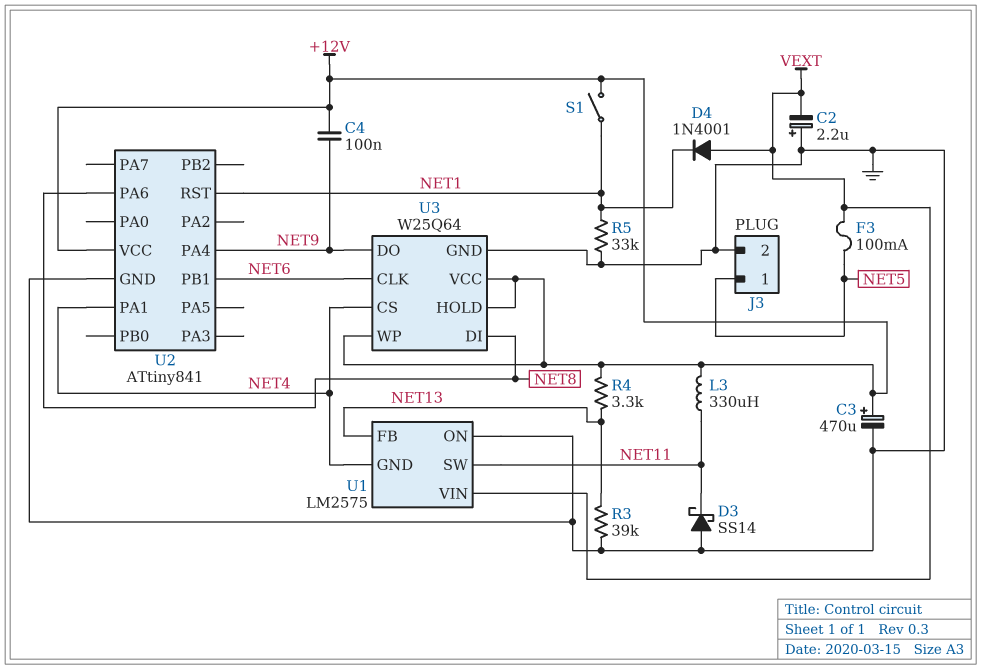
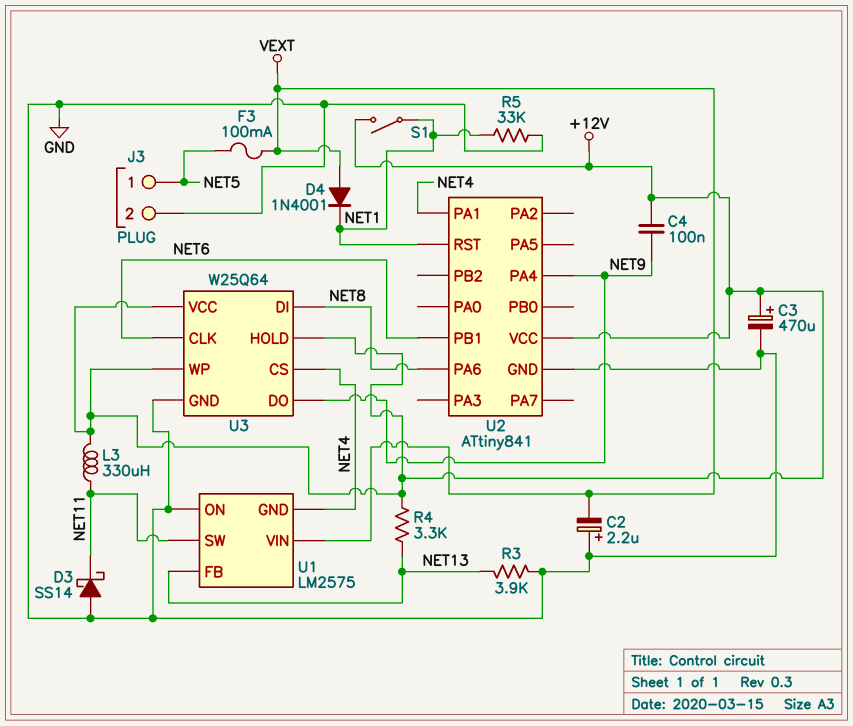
R3: 39k (GND, NET13) -> 3.9k (GND, NET13)

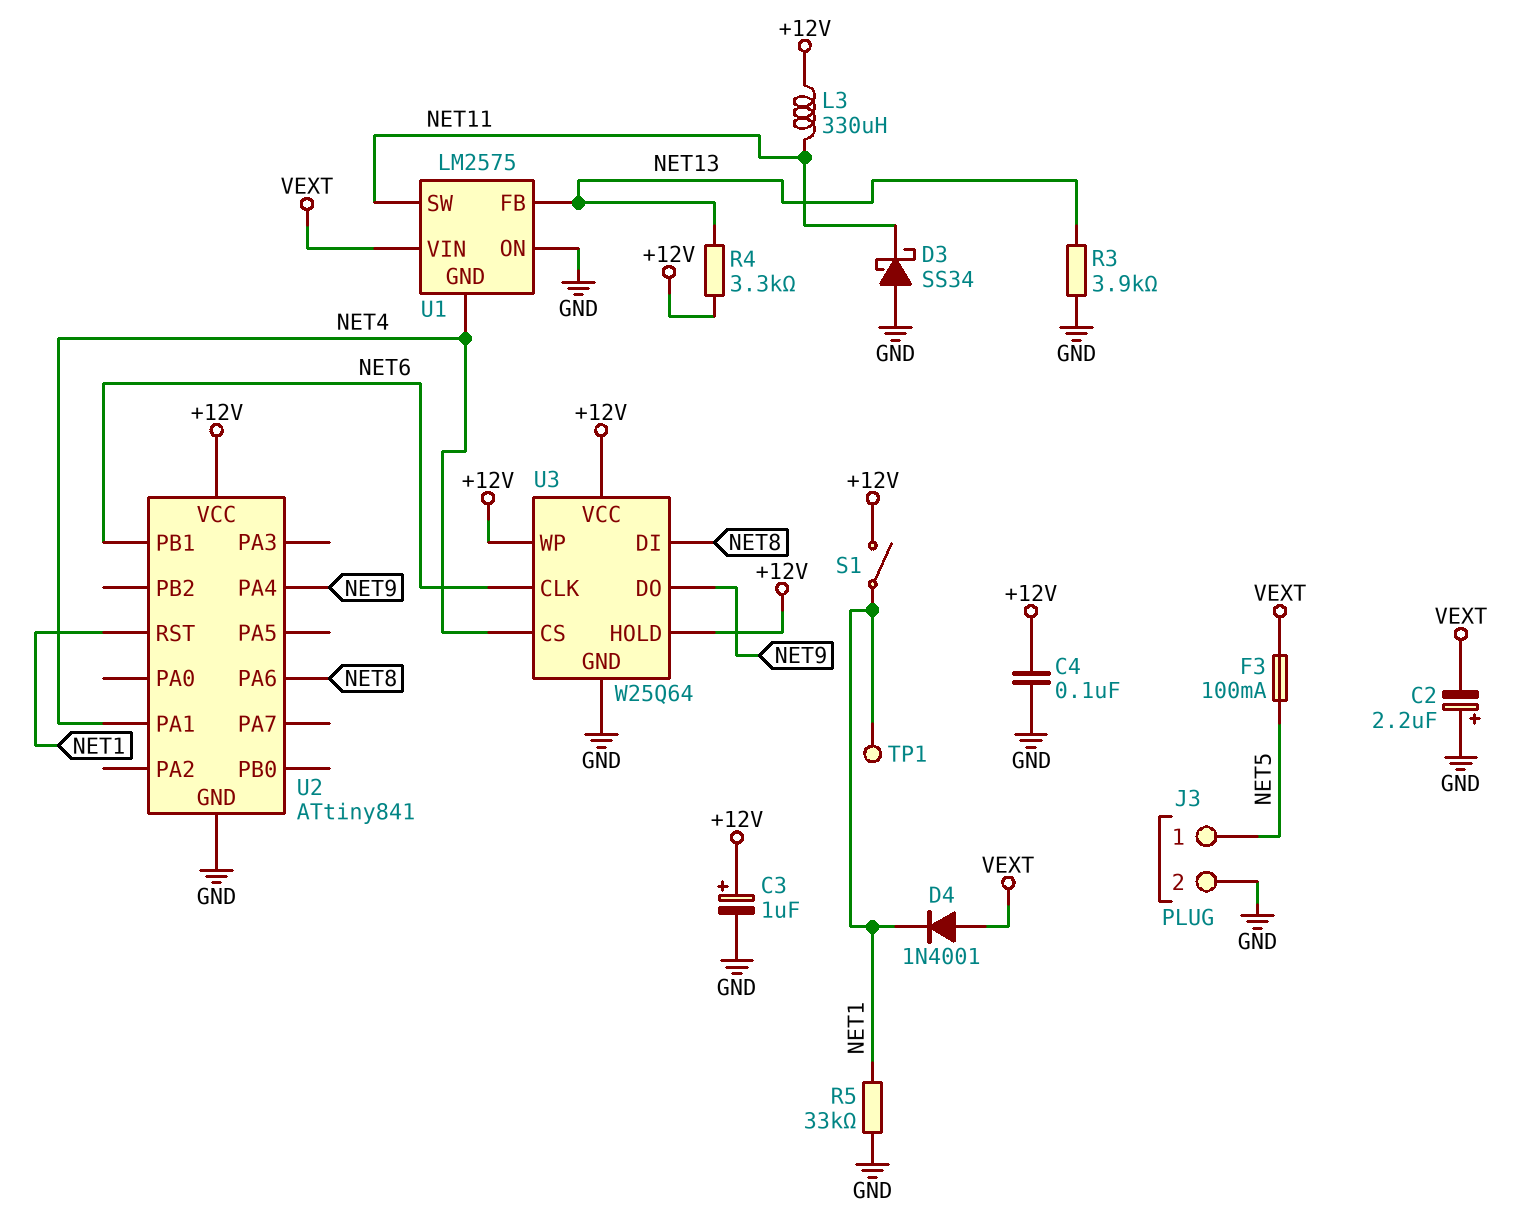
C3: 470uF (plus +12V, minus GND) -> 1uF (plus +12V, minus GND)
C4: 100nF (+12V, NET9) -> 100nF (+12V, GND)
D3: schottky SS14 (A GND, K NET11) -> schottky SS34 (A GND, K NET11)
TP1: none -> test point (NET1)

